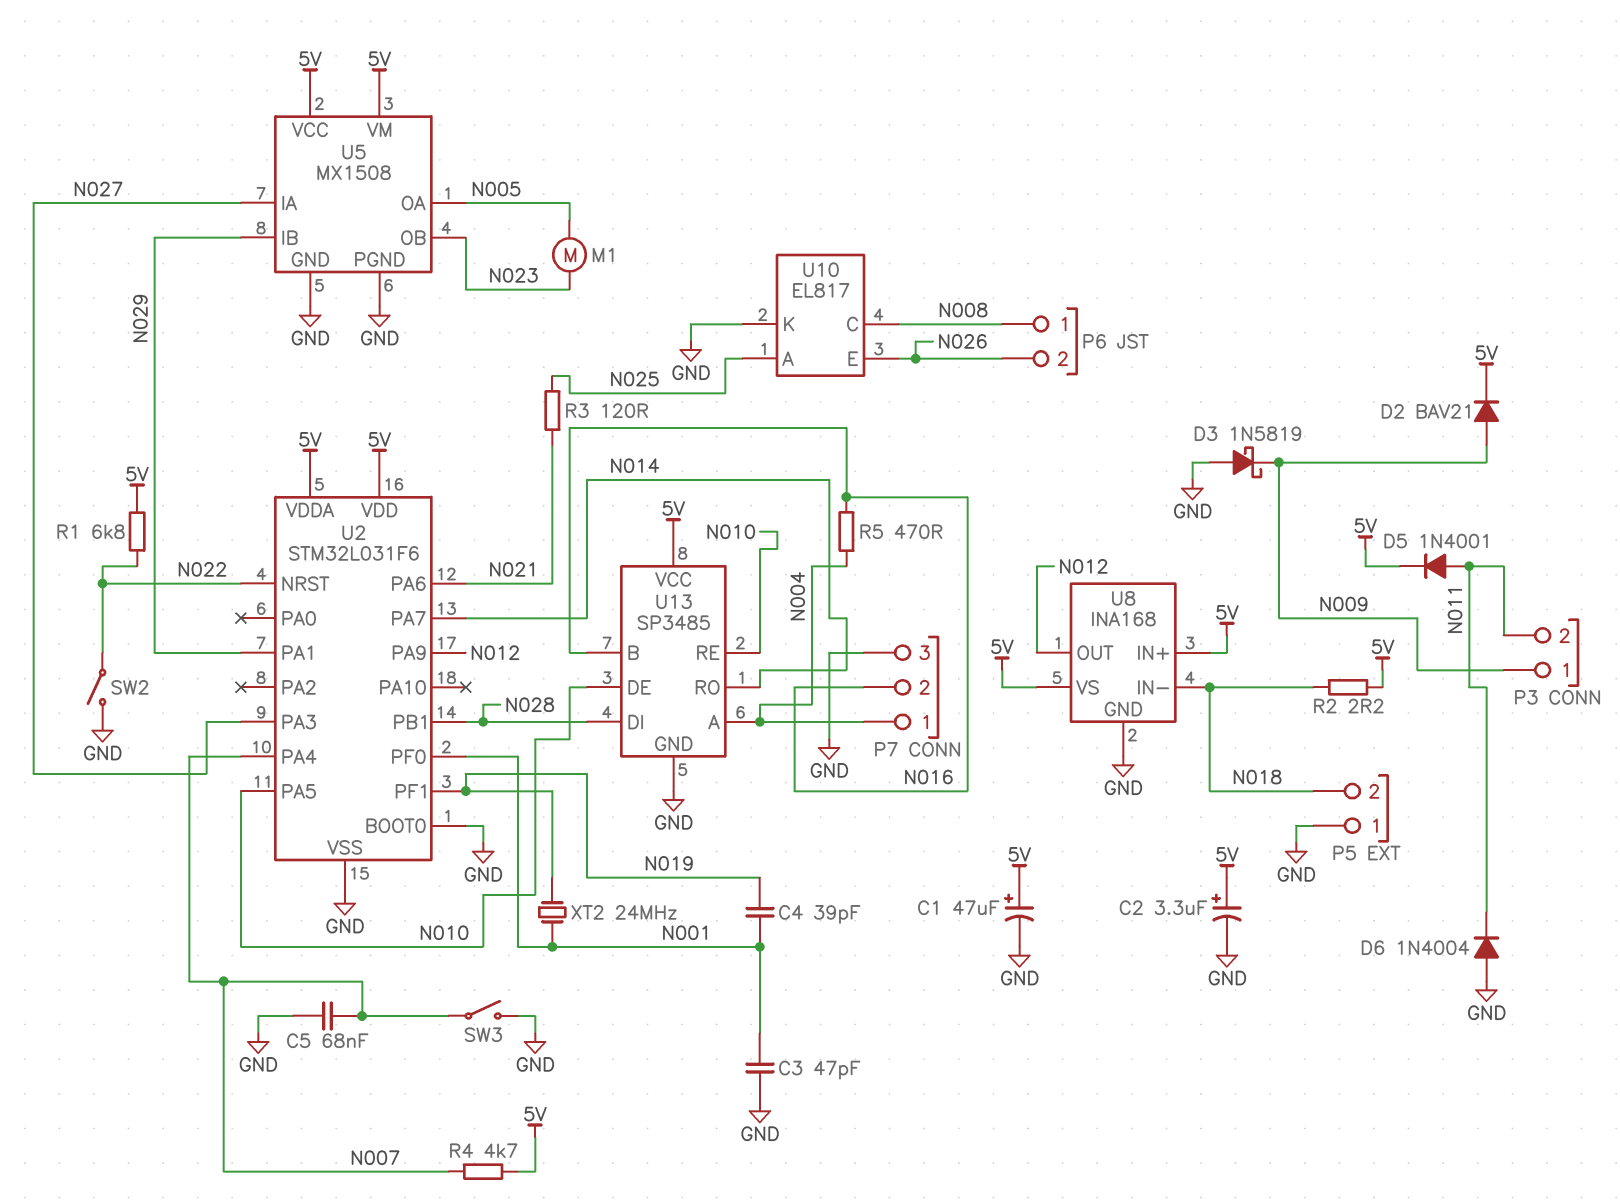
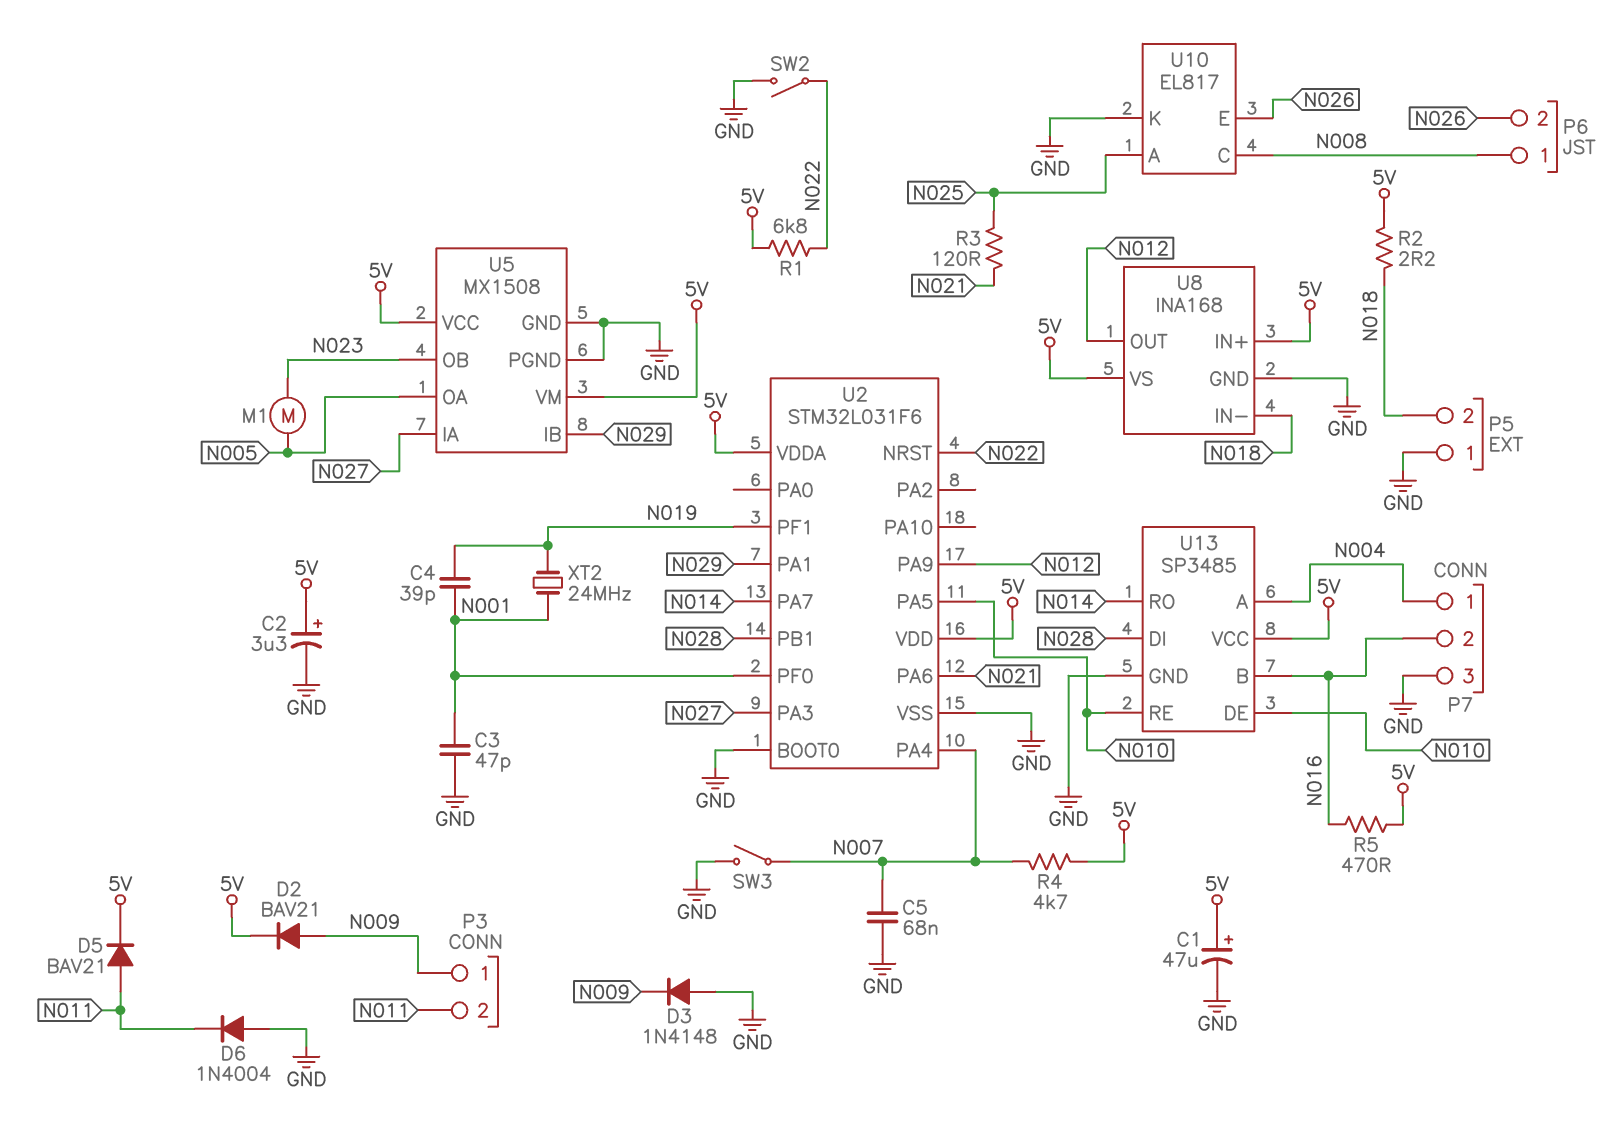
D3: schottky 1N5819 (A GND, K N009) -> diode 1N4148 (A GND, K N009)
D5: diode 1N4001 (A N011, K 5V) -> diode BAV21 (A N011, K 5V)
R5: 470 (N004, N016) -> 470 (5V, N016)

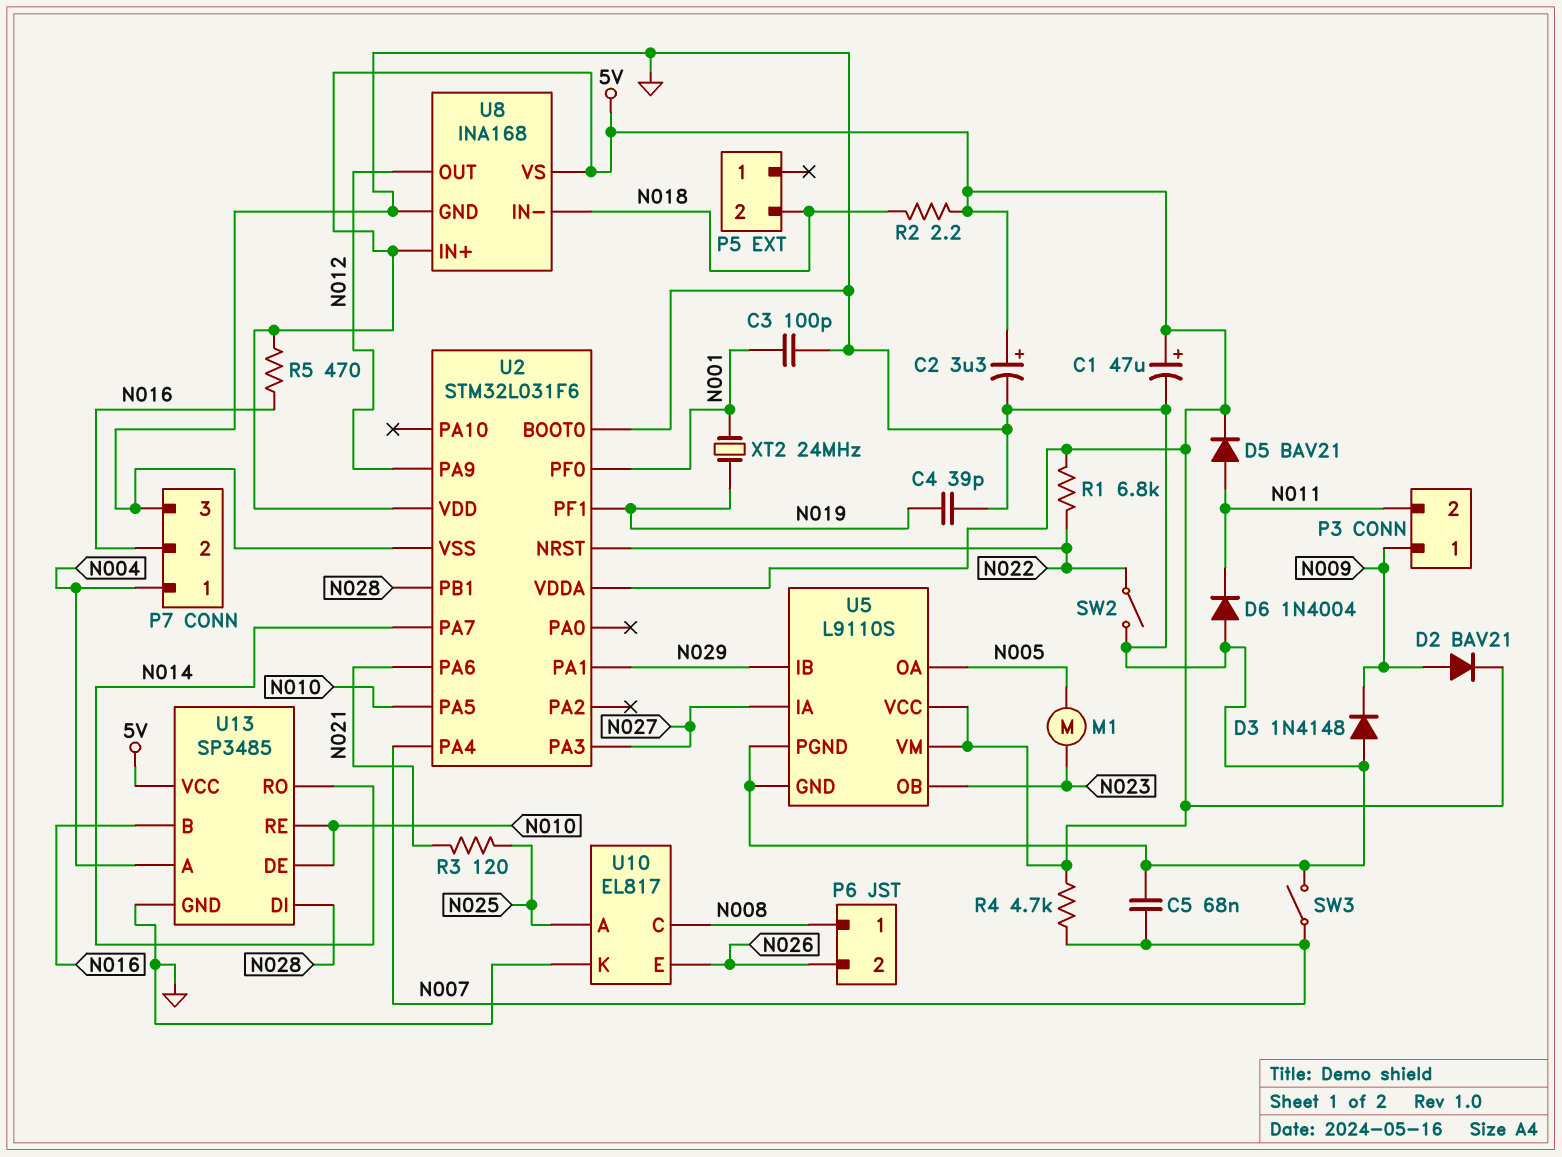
C3: 47pF (GND, N001) -> 100pF (GND, N001)
C4: 39pF (N001, N019) -> 39pF (GND, N019)
P5 pin 1: GND -> none
U5: MX1508 -> L9110S

